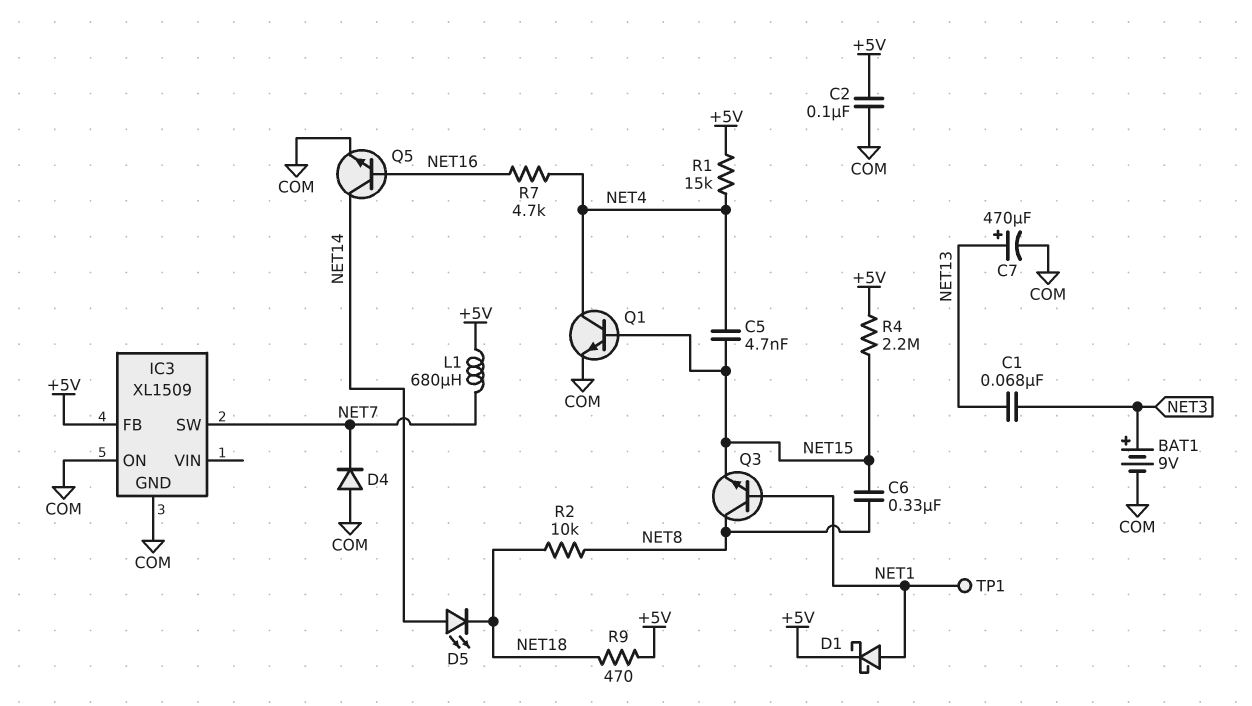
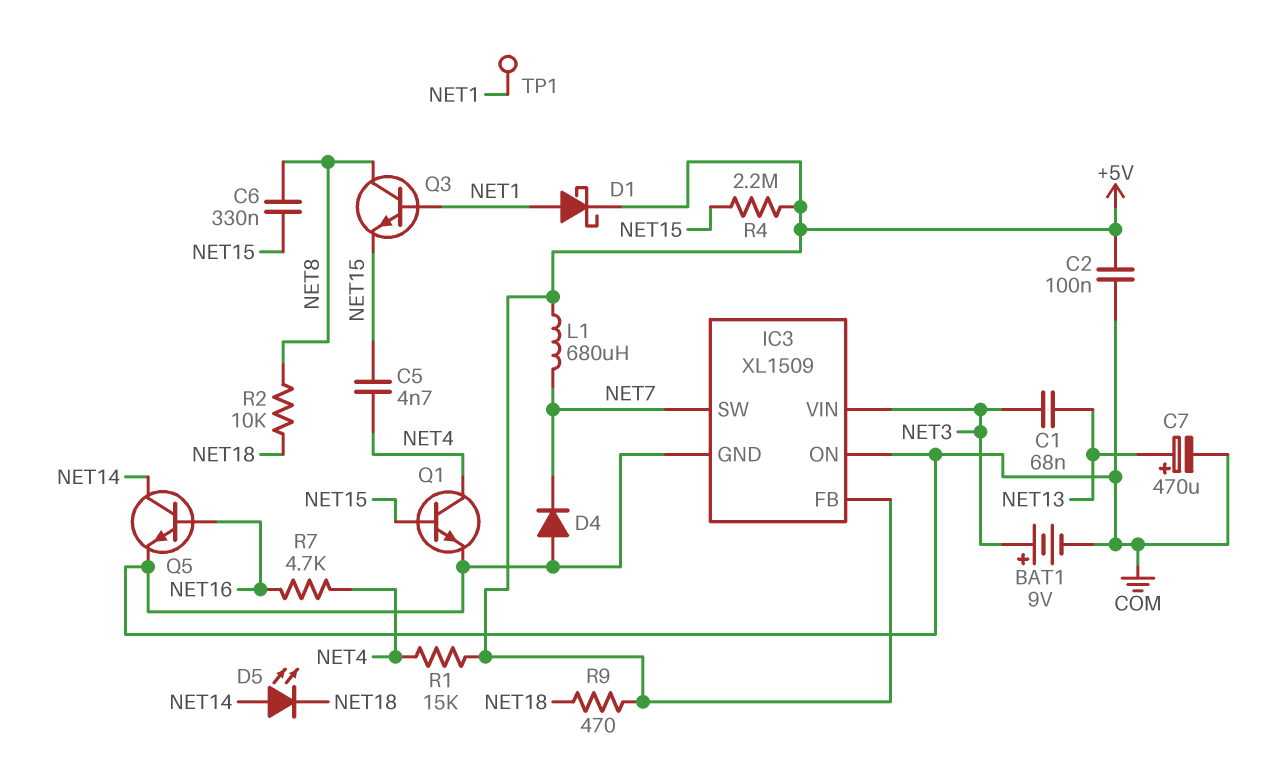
IC3 pin VIN: none -> NET3

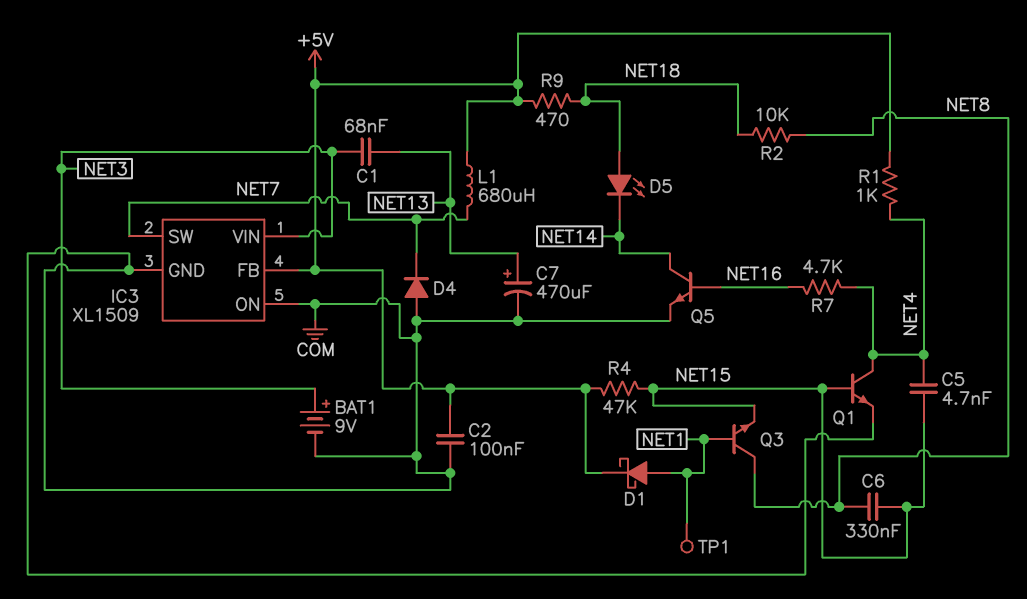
D5: LED (A NET14, K NET18) -> LED (A NET18, K NET14)
R1: 15k (+5V, NET4) -> 1k (+5V, NET4)
R4: 2.2M (+5V, NET15) -> 47k (+5V, NET15)

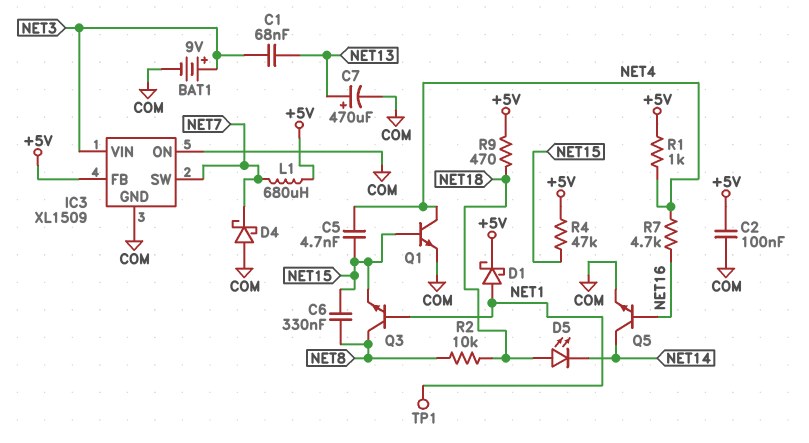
D4: diode (A COM, K NET7) -> schottky (A COM, K NET7)

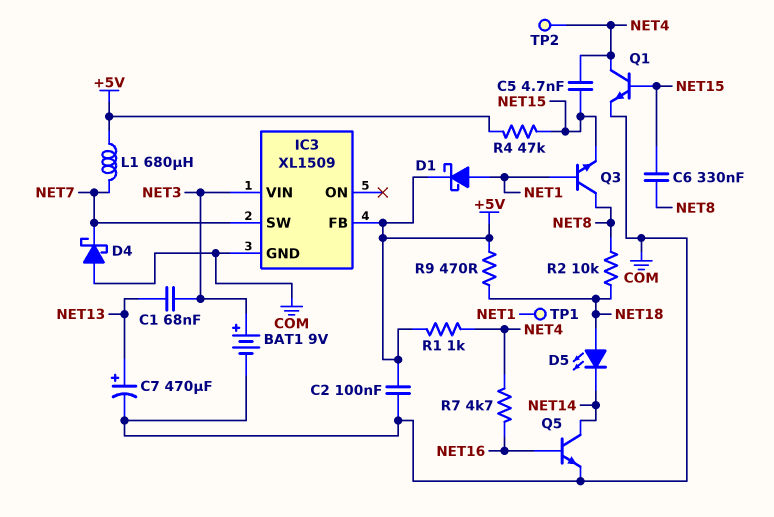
IC3 pin ON: COM -> none
TP2: none -> test point (NET4)

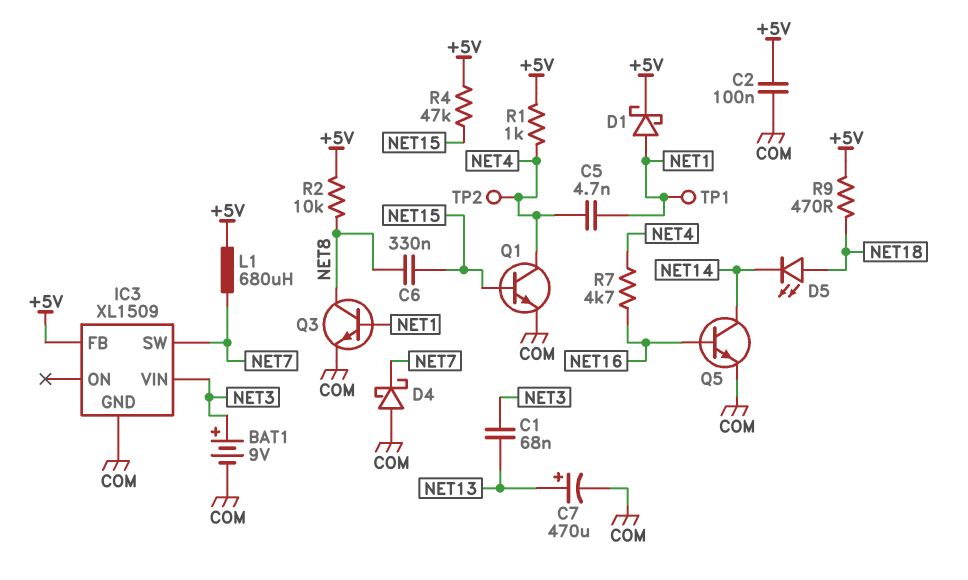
C5: 4.7nF (NET4, NET15) -> 4.7nF (NET1, NET4)
Q3: NPN (B NET1, C NET8, E NET15) -> NPN (B NET1, C NET8, E COM)
R2: 10k (NET8, NET18) -> 10k (+5V, NET8)

